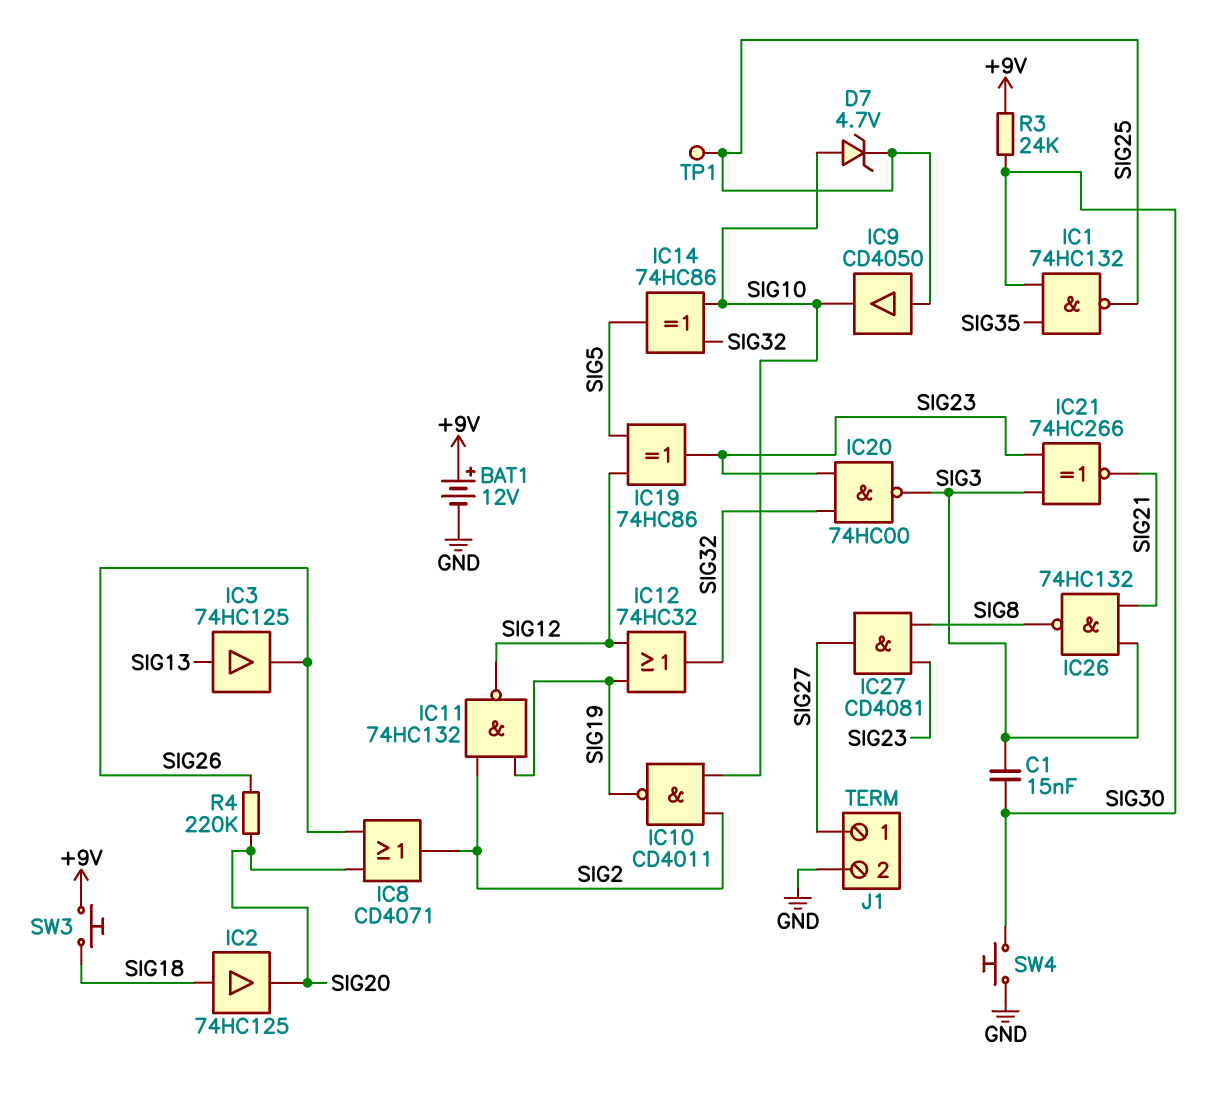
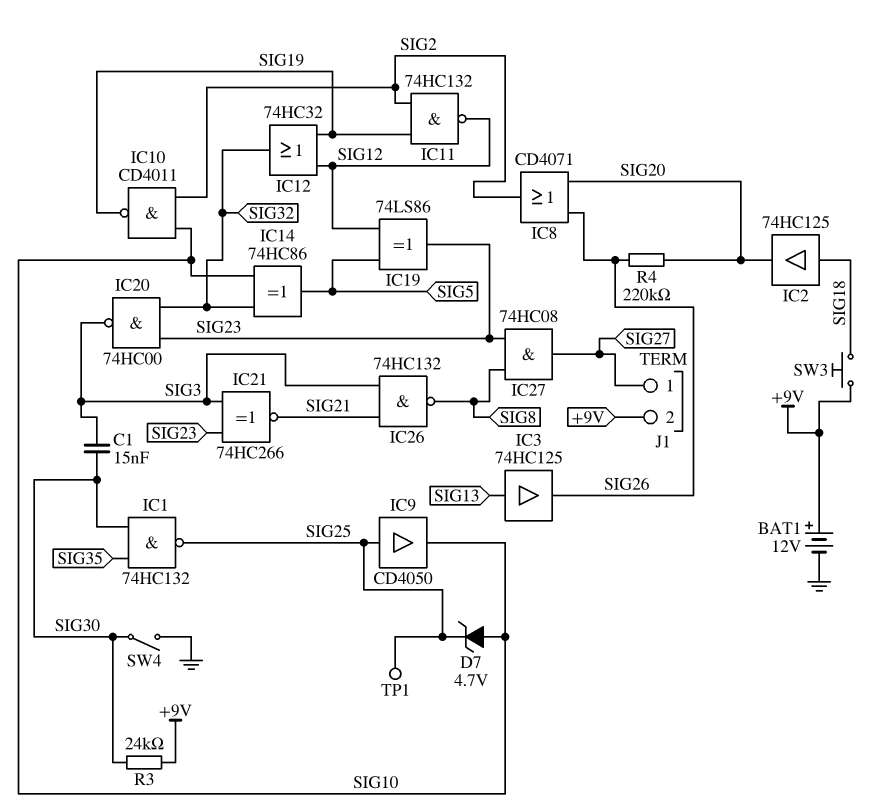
IC19: XOR 74HC86 (in SIG5, in SIG12, out SIG23) -> XOR 74LS86 (in SIG5, in SIG12, out SIG23)
IC27: AND CD4081 (in SIG8, in SIG23, out SIG27) -> AND 74HC08 (in SIG8, in SIG23, out SIG27)
J1 pin 2: GND -> +9V
SW4: button (GND, SIG30) -> switch (GND, SIG30)

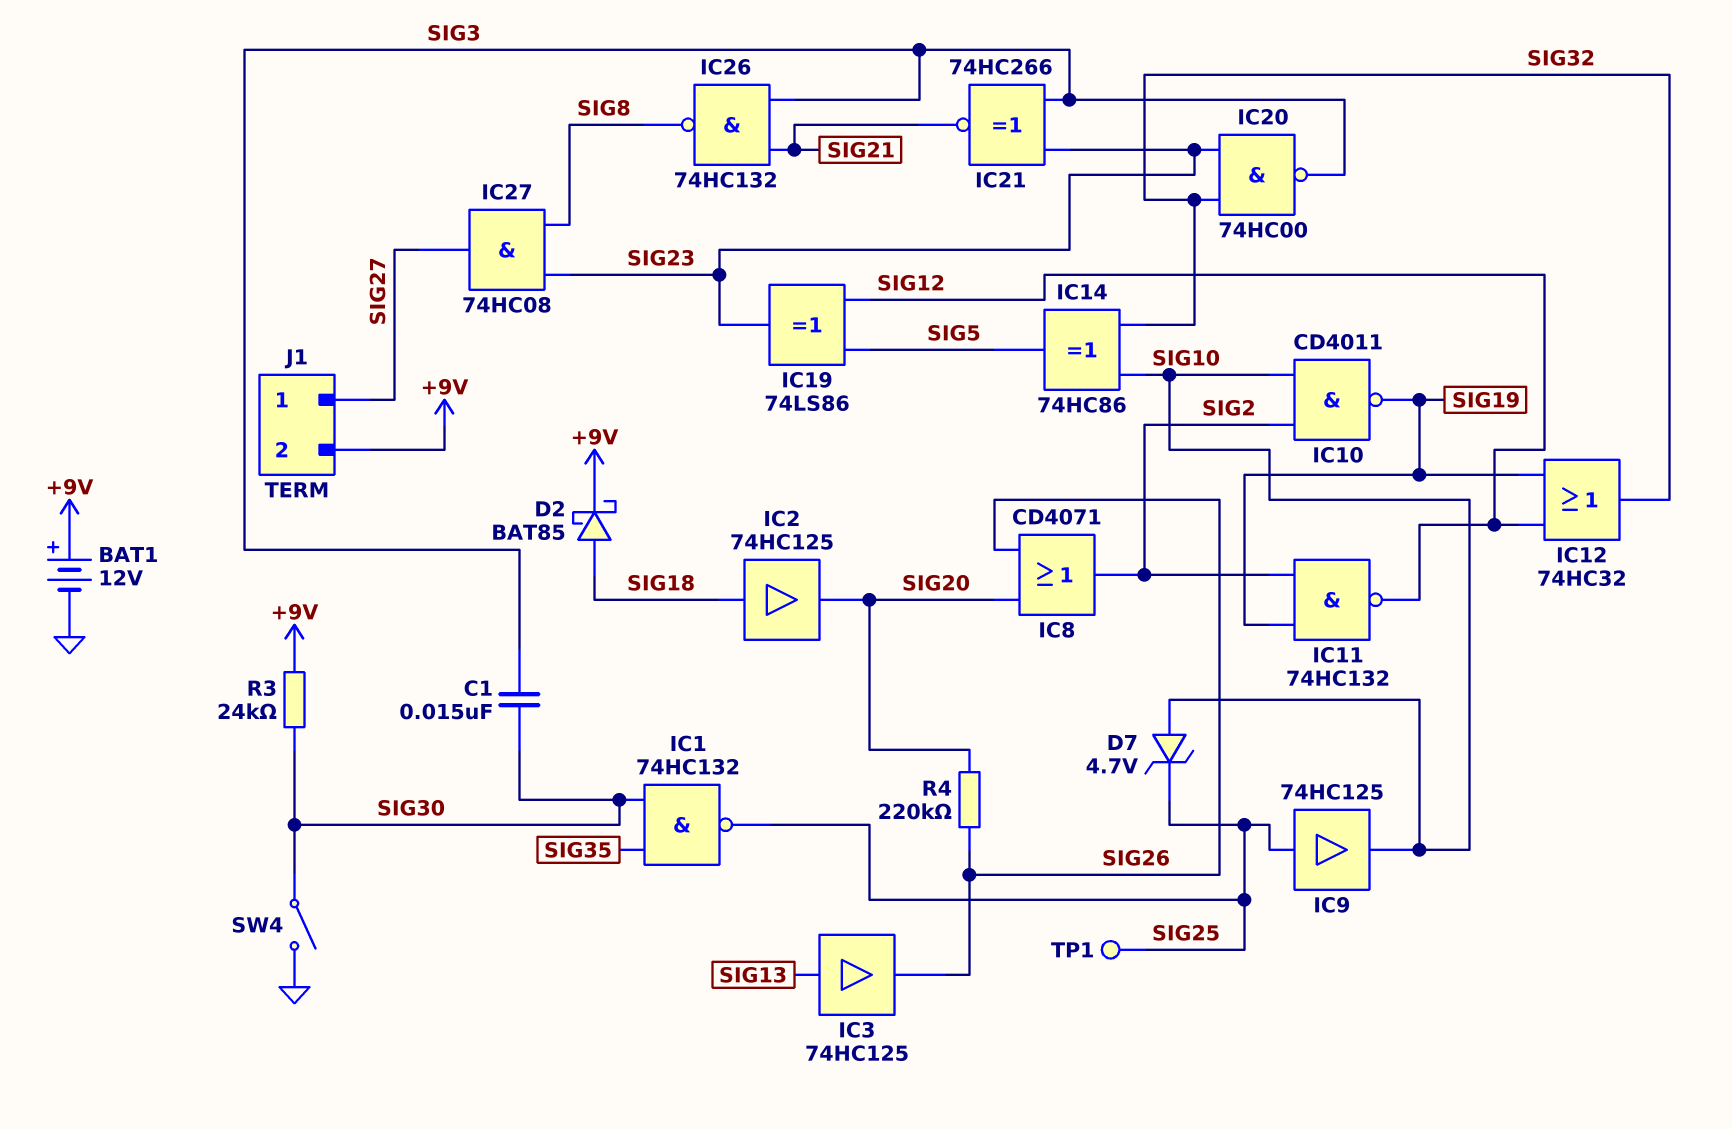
D2: none -> schottky BAT85 (A SIG18, K +9V)
IC9: buffer CD4050 (in SIG25, out SIG10) -> buffer 74HC125 (in SIG25, out SIG10)
SW3: button (+9V, SIG18) -> none

